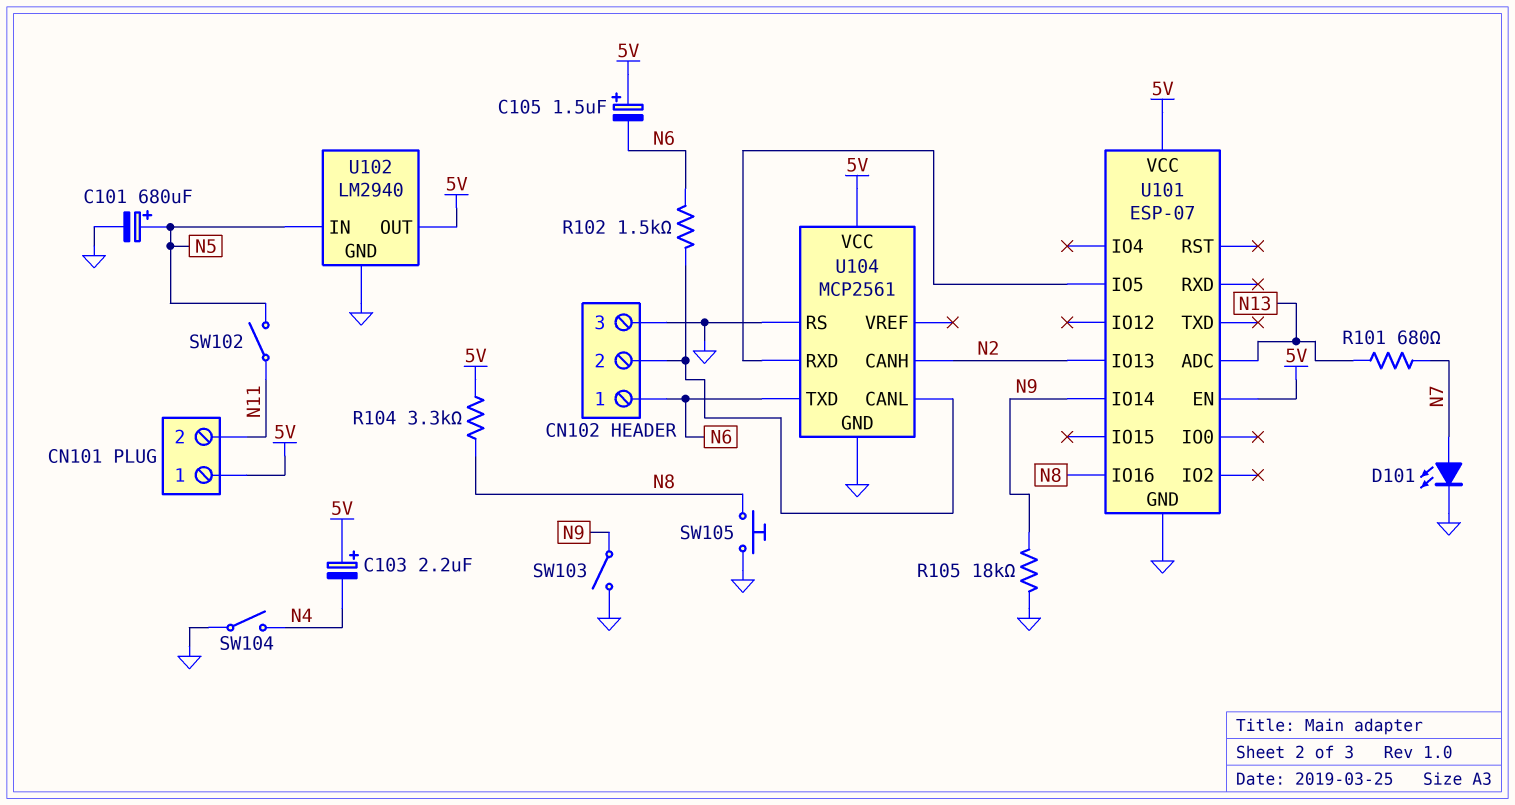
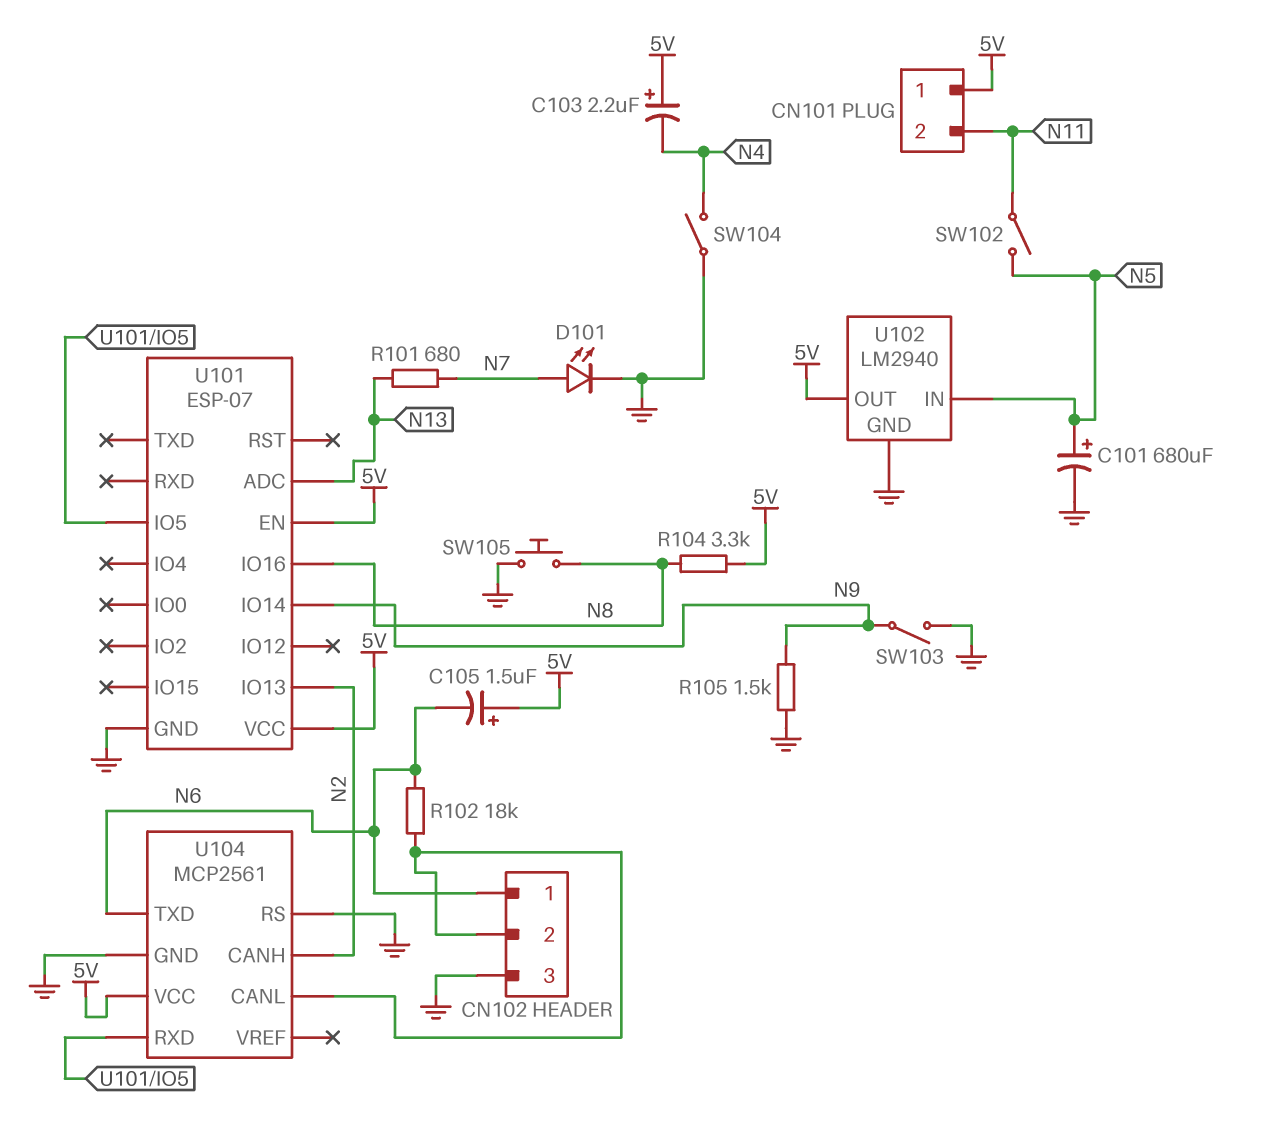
R102: 1.5k (CN102/2, N6) -> 18k (CN102/2, N6)
R105: 18k (GND, N9) -> 1.5k (GND, N9)

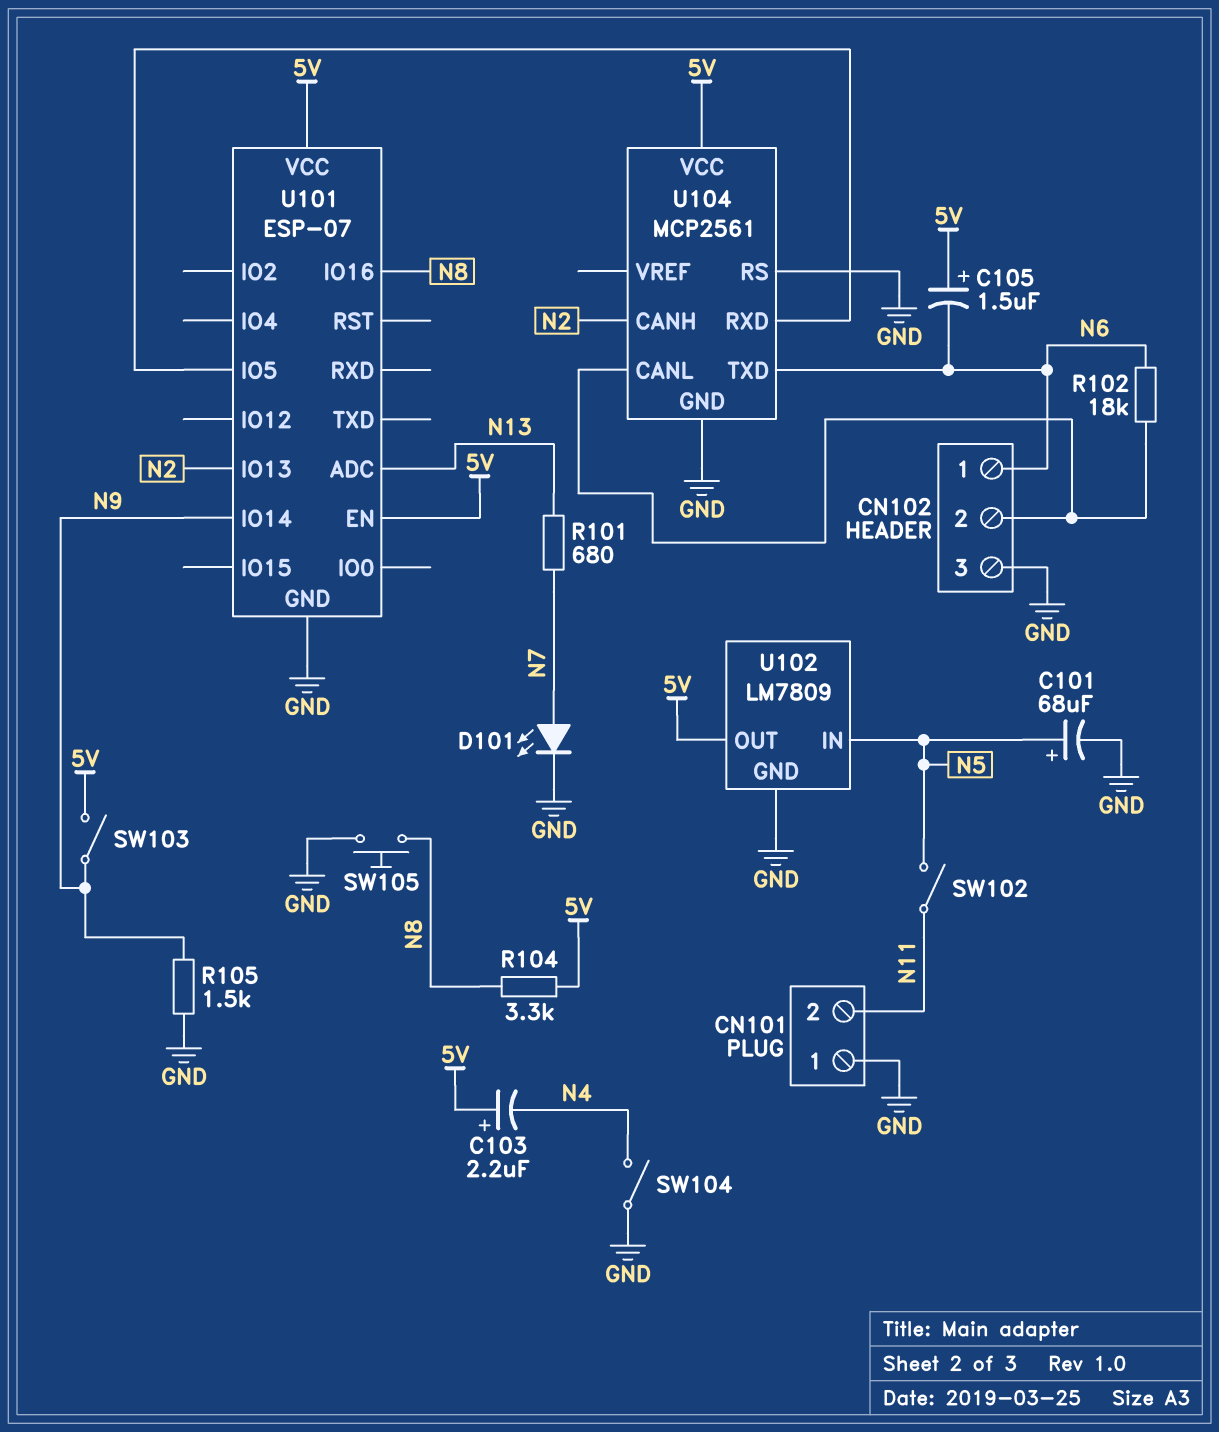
C101: 680uF (plus N5, minus GND) -> 68uF (plus N5, minus GND)
CN101 pin 1: 5V -> GND
SW103: switch (GND, N9) -> switch (5V, N9)
U102: LM2940 -> LM7809

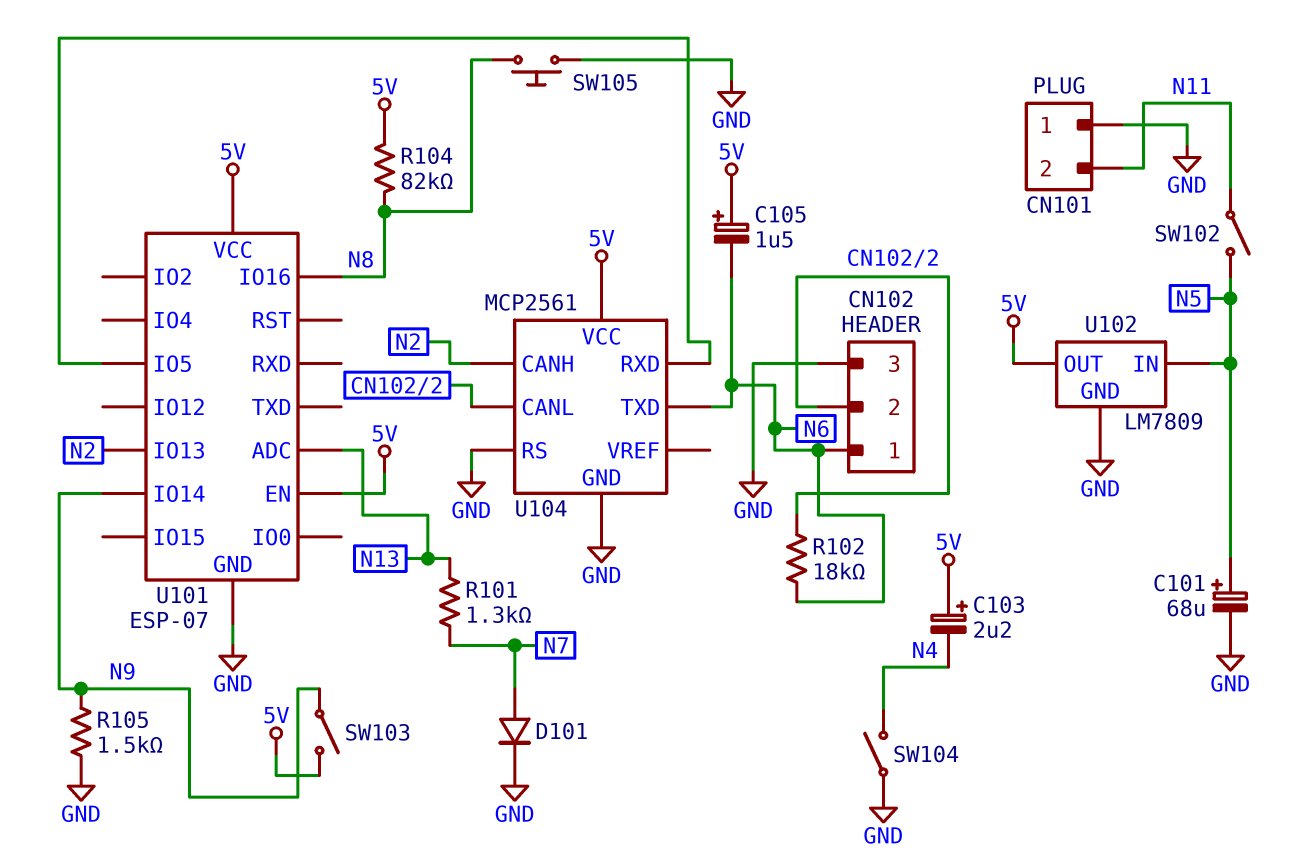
D101: LED (A N7, K GND) -> diode (A N7, K GND)
R101: 680 (N7, N13) -> 1.3k (N7, N13)
R104: 3.3k (5V, N8) -> 82k (5V, N8)

